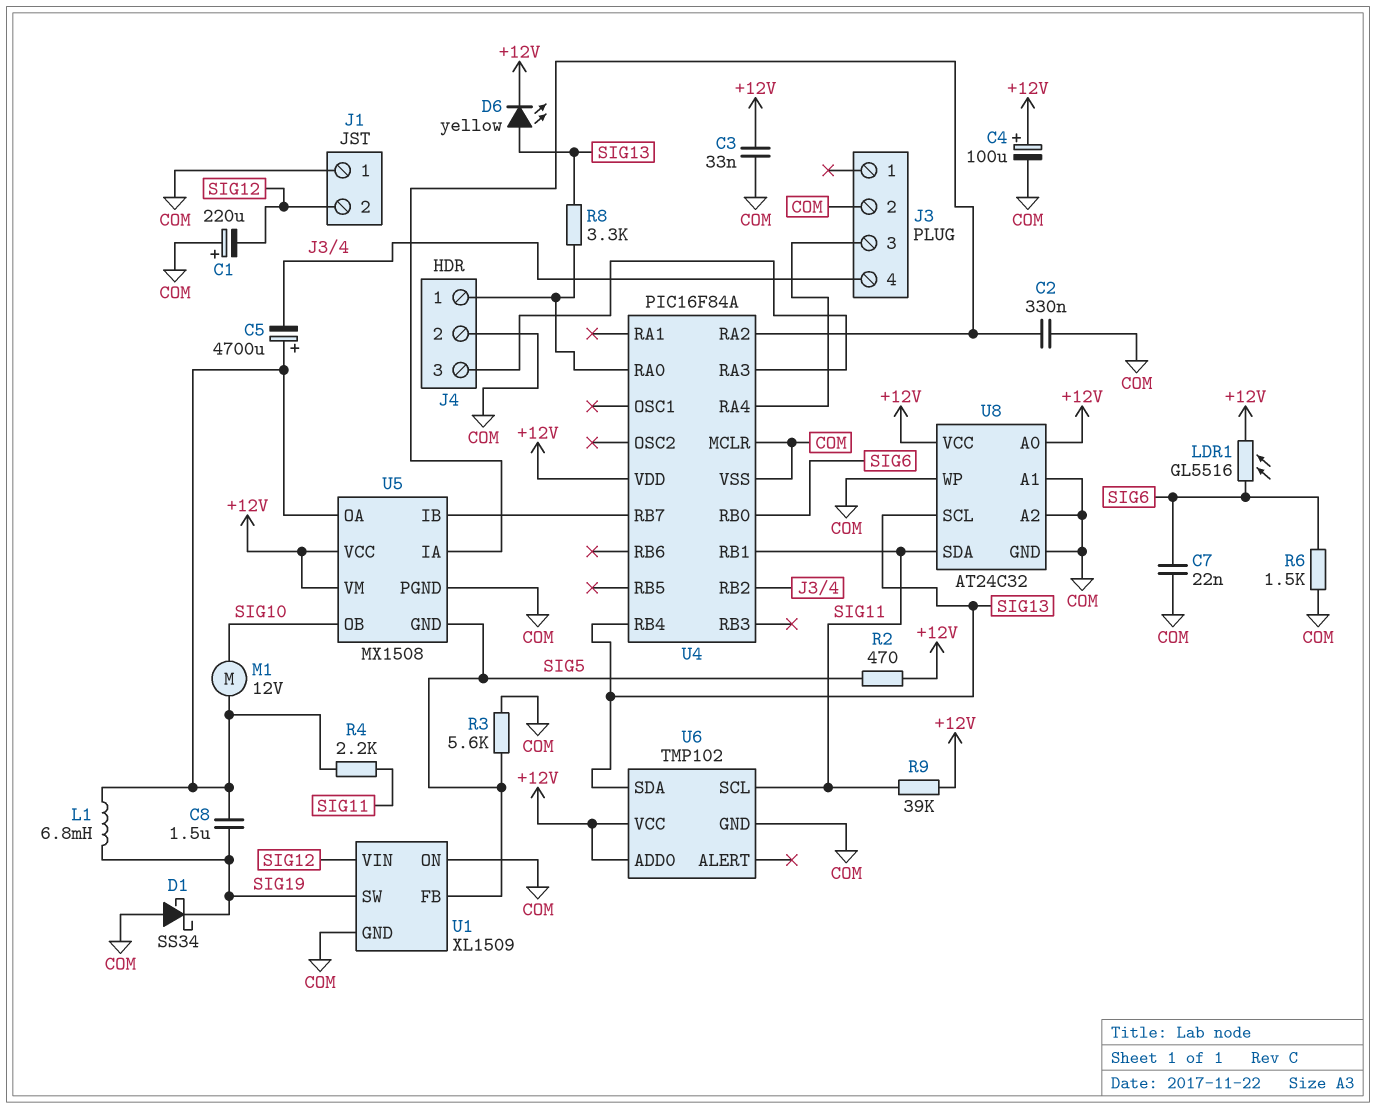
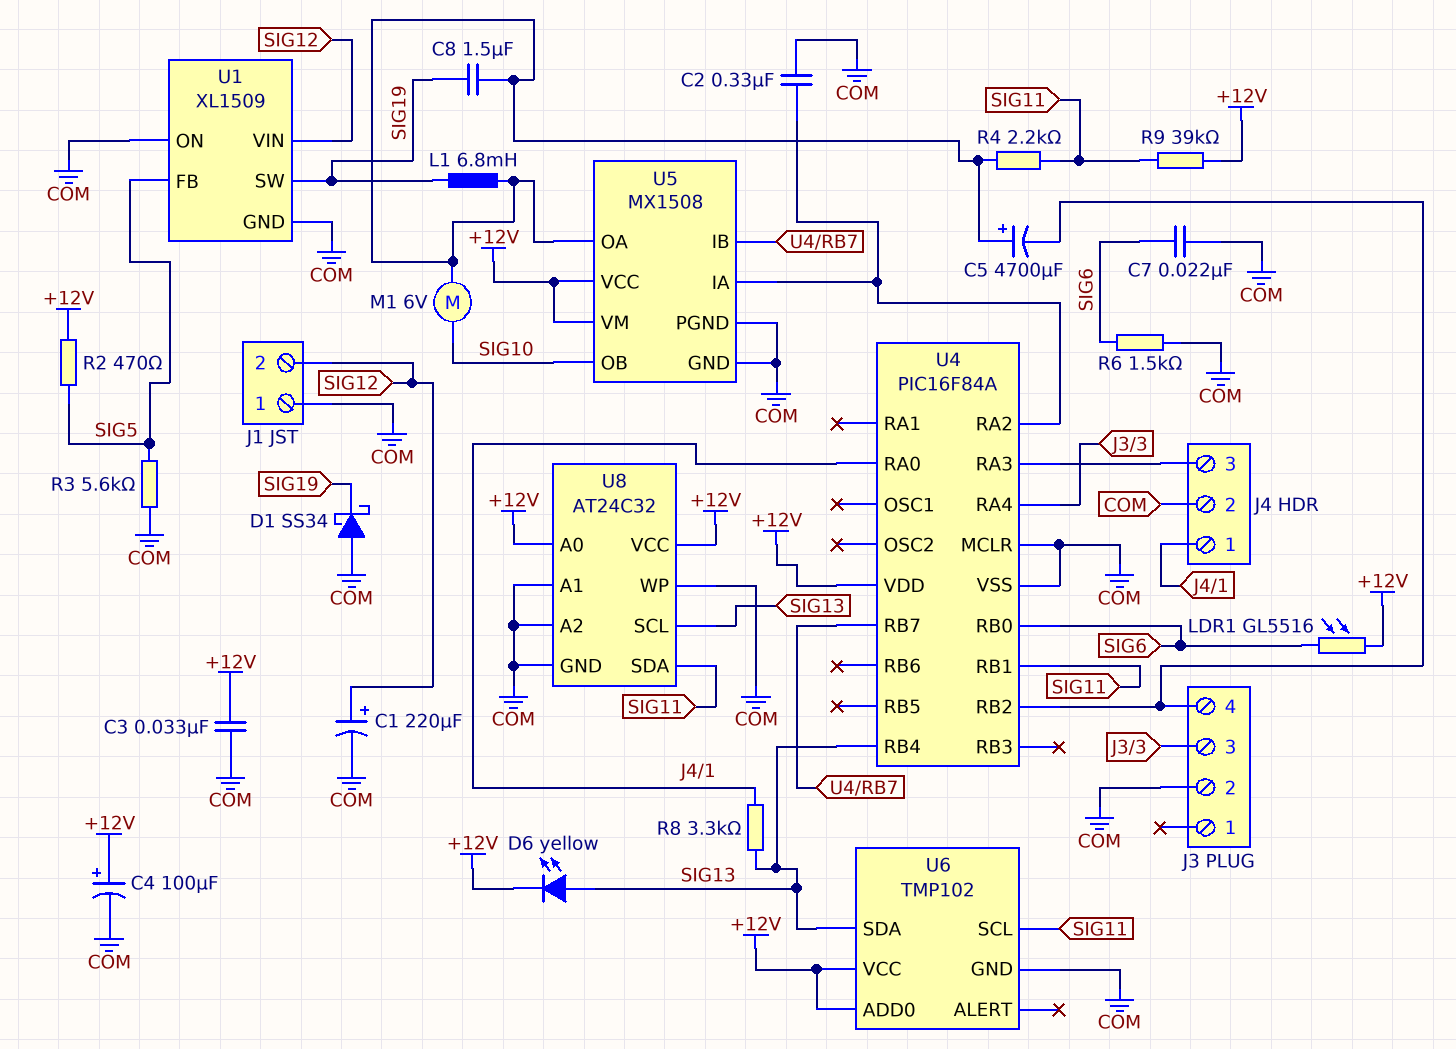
C1: 220uF (plus COM, minus SIG12) -> 220uF (plus SIG12, minus COM)
M1: motor 12V (SIG10, U5/OA) -> motor 6V (SIG10, U5/OA)
U5 pin GND: SIG5 -> COM

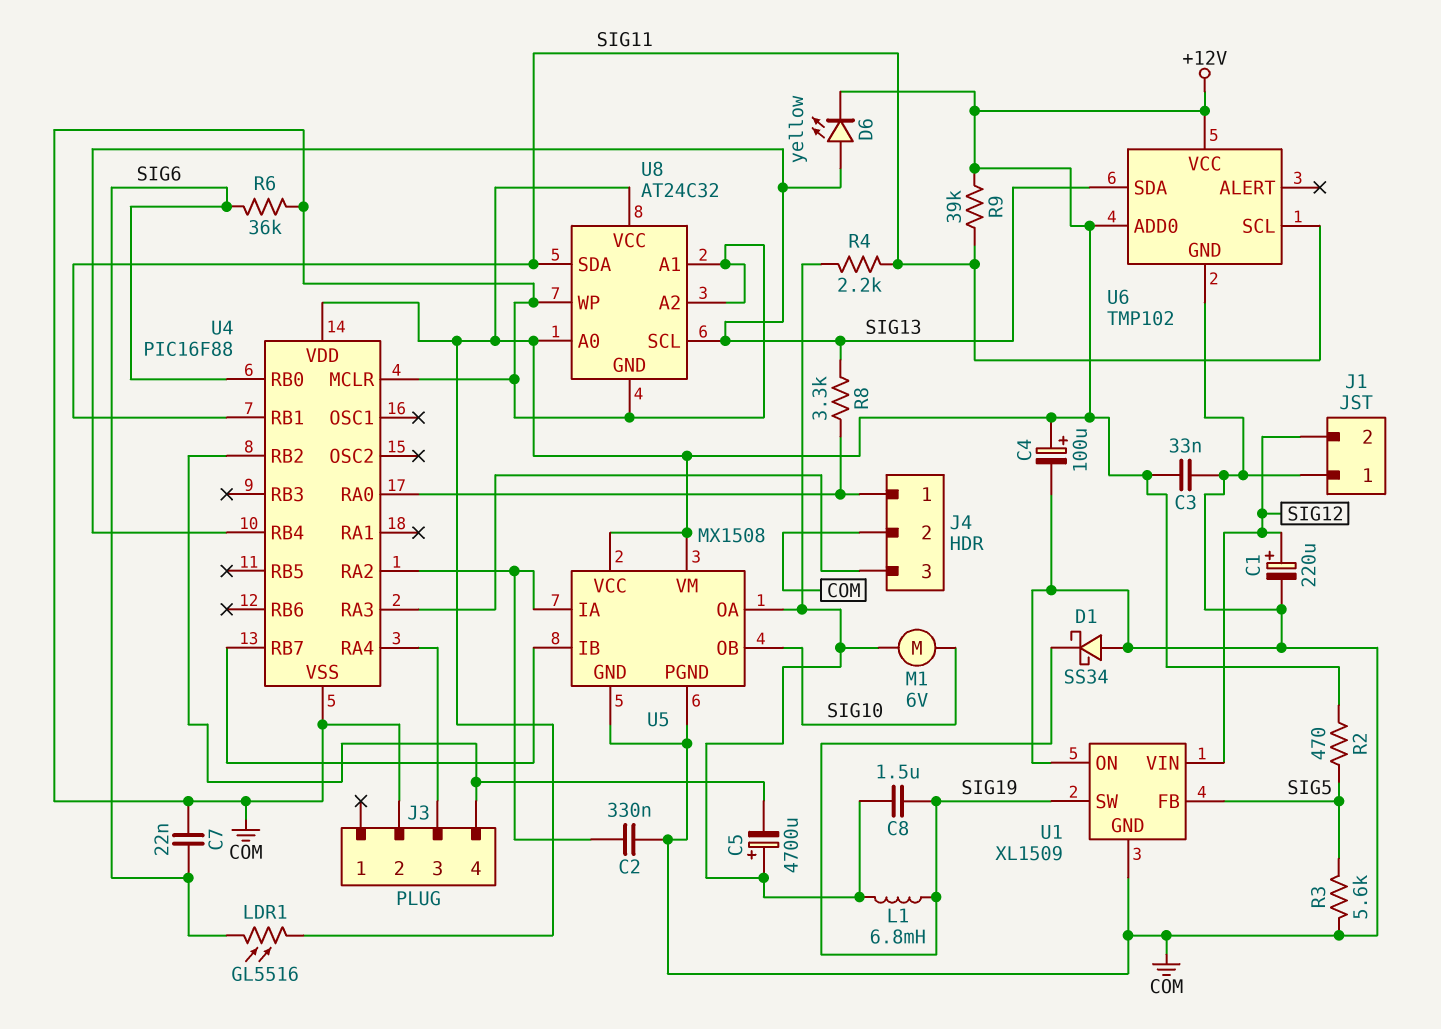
R6: 1.5k (COM, SIG6) -> 36k (COM, SIG6)
U4: PIC16F84A -> PIC16F88

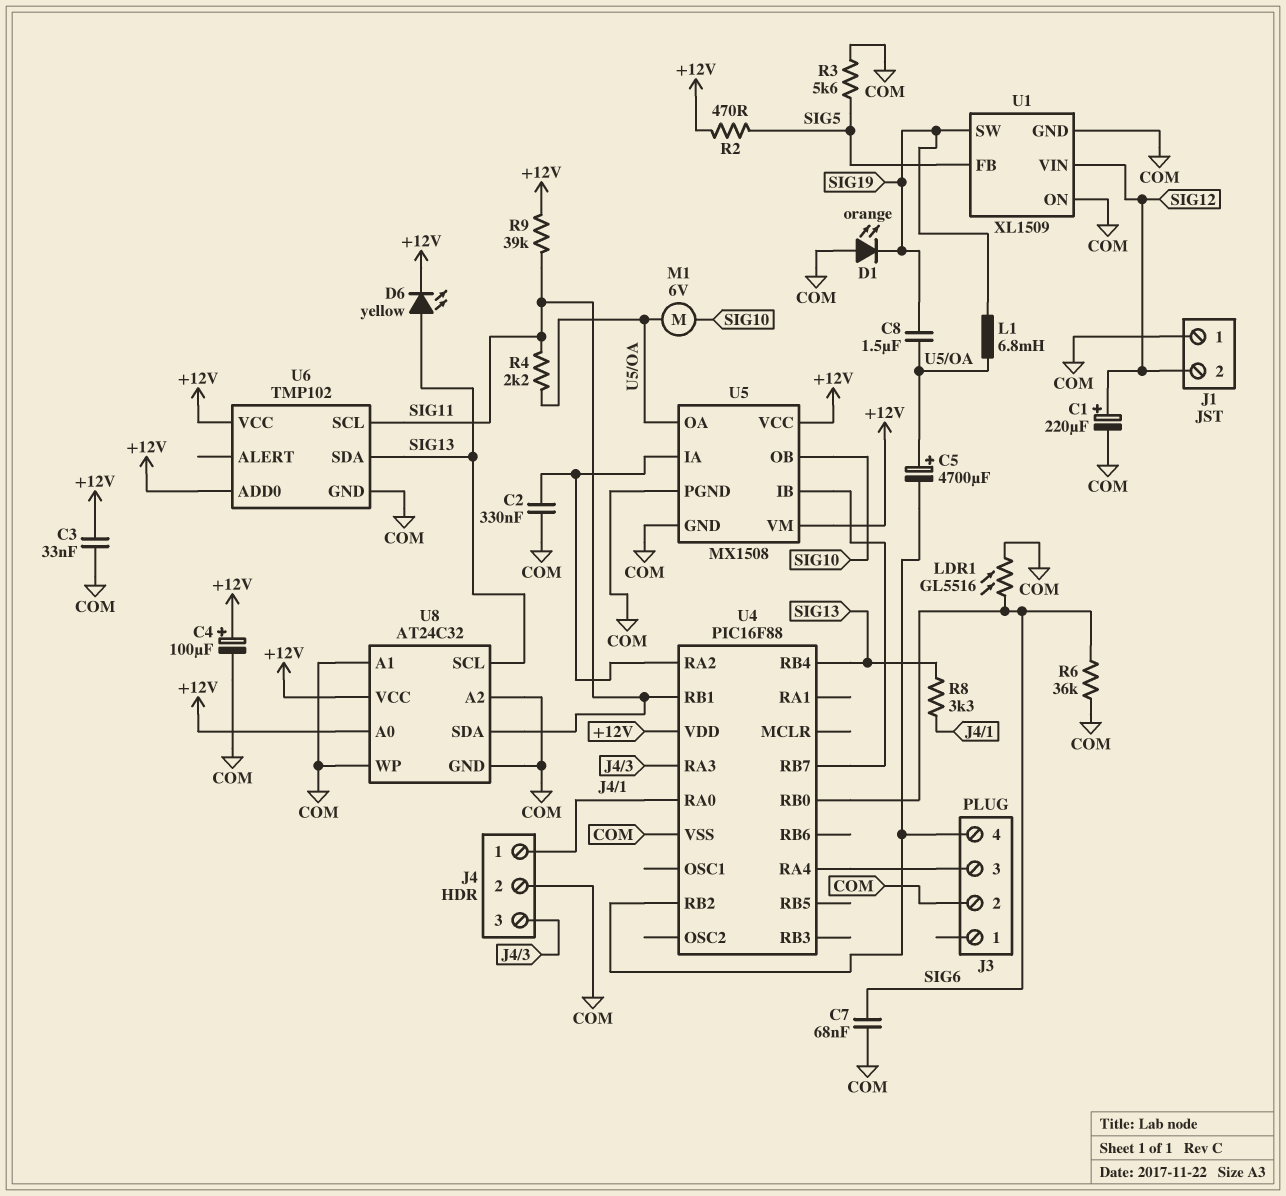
C7: 22nF (COM, SIG6) -> 68nF (COM, SIG6)
D1: schottky SS34 (A COM, K SIG19) -> LED orange (A COM, K SIG19)
LDR1: GL5516 (+12V, SIG6) -> GL5516 (COM, SIG6)
U4 pin MCLR: COM -> none

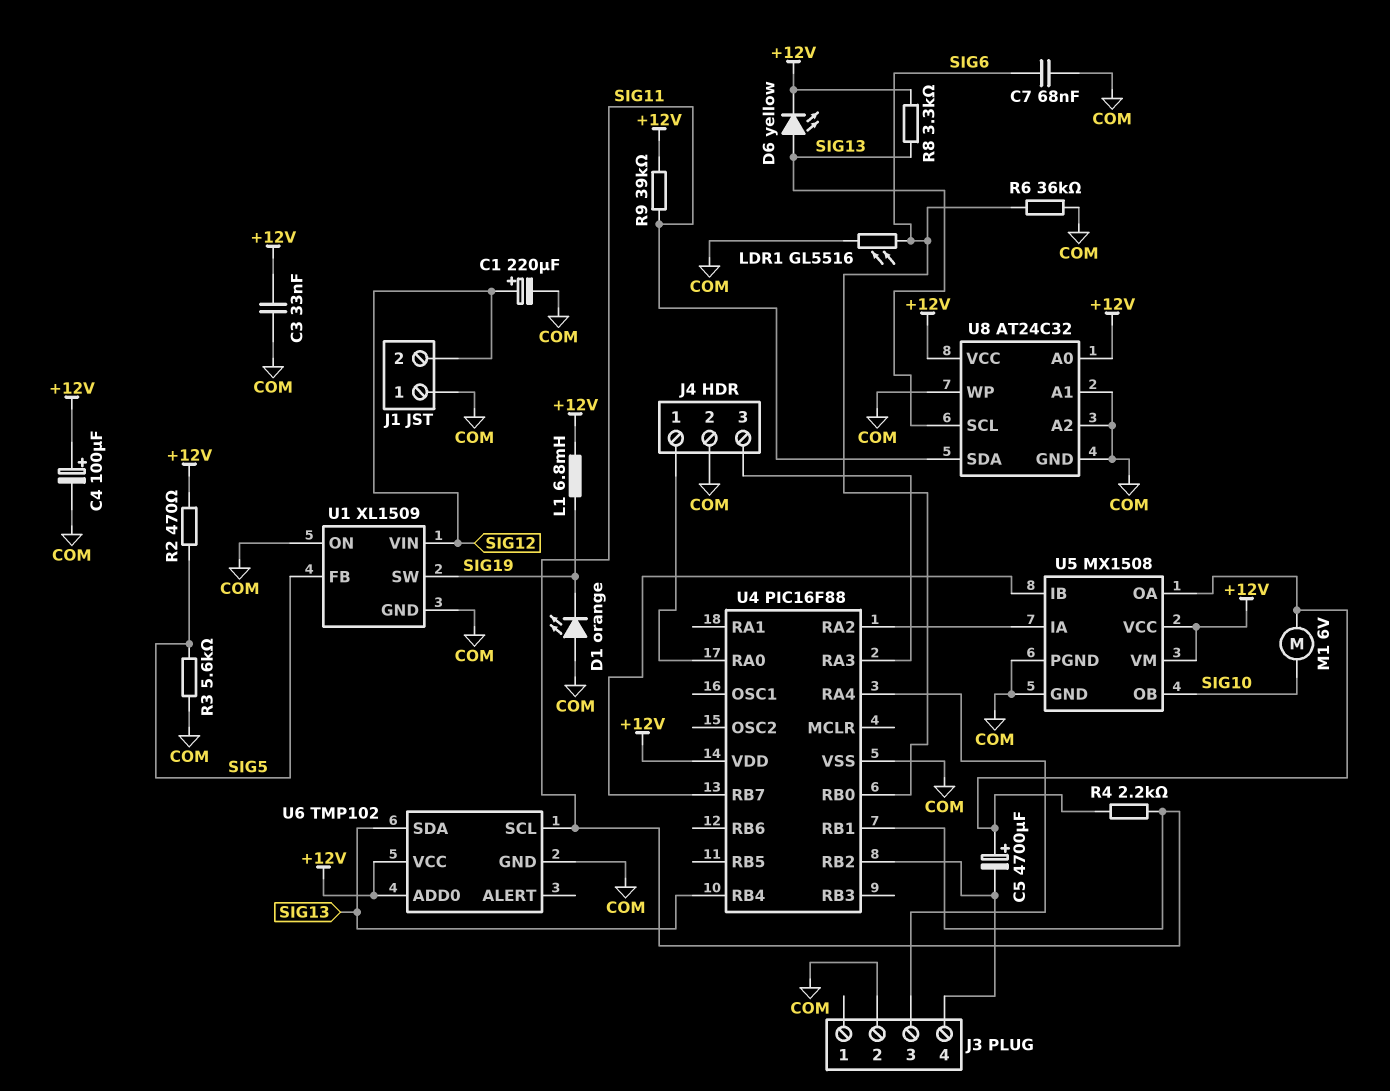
C2: 330nF (COM, U4/RA2) -> none
C8: 1.5uF (SIG19, U5/OA) -> none
L1: 6.8mH (SIG19, U5/OA) -> 6.8mH (+12V, SIG19)
R8: 3.3k (J4/1, SIG13) -> 3.3k (+12V, SIG13)

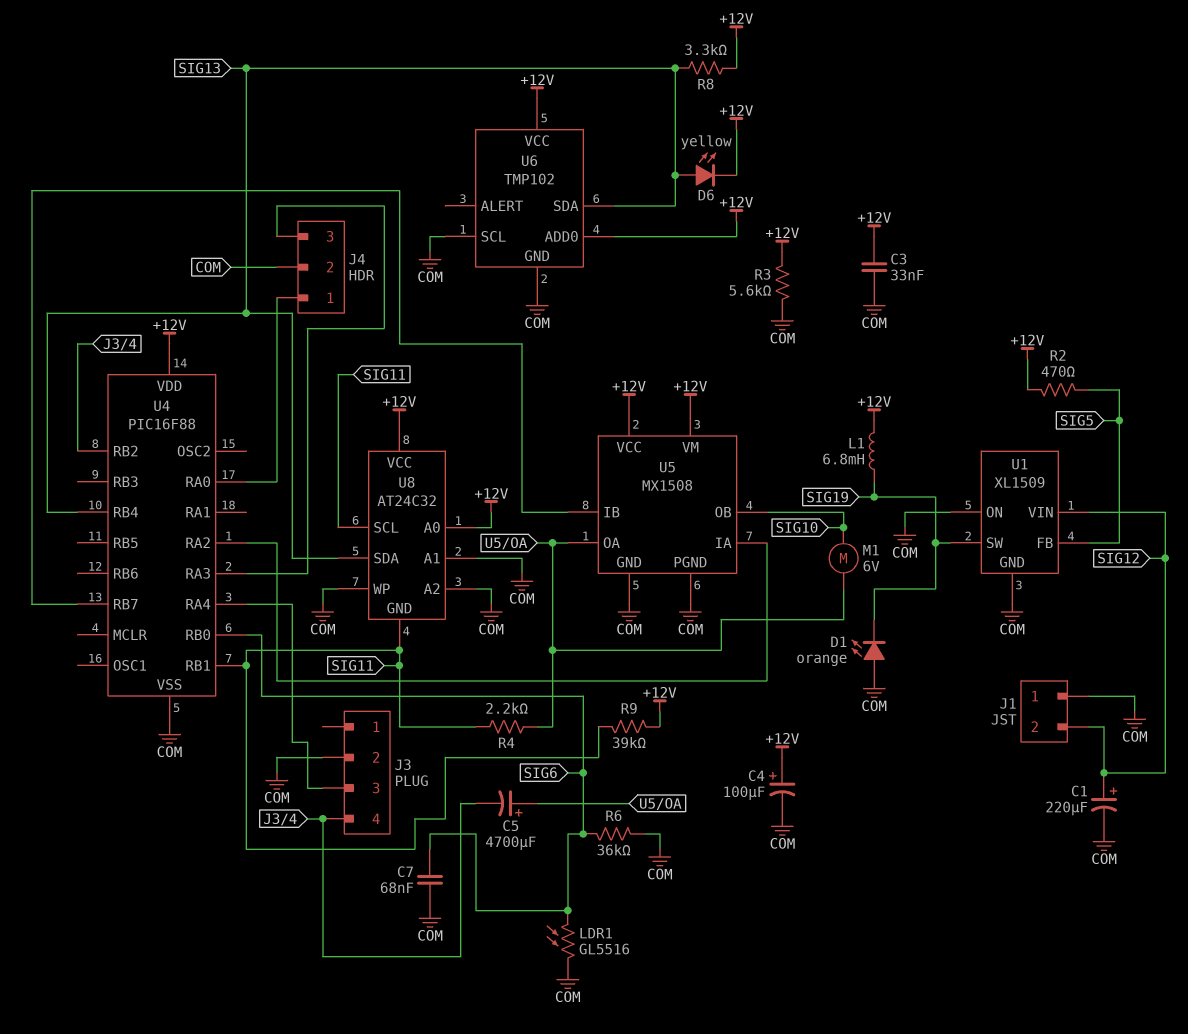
R3: 5.6k (COM, SIG5) -> 5.6k (+12V, COM)
U6 pin SCL: SIG11 -> COM
U8 pin GND: COM -> SIG11
U8 pin SCL: SIG13 -> SIG11
U8 pin SDA: SIG11 -> SIG13

